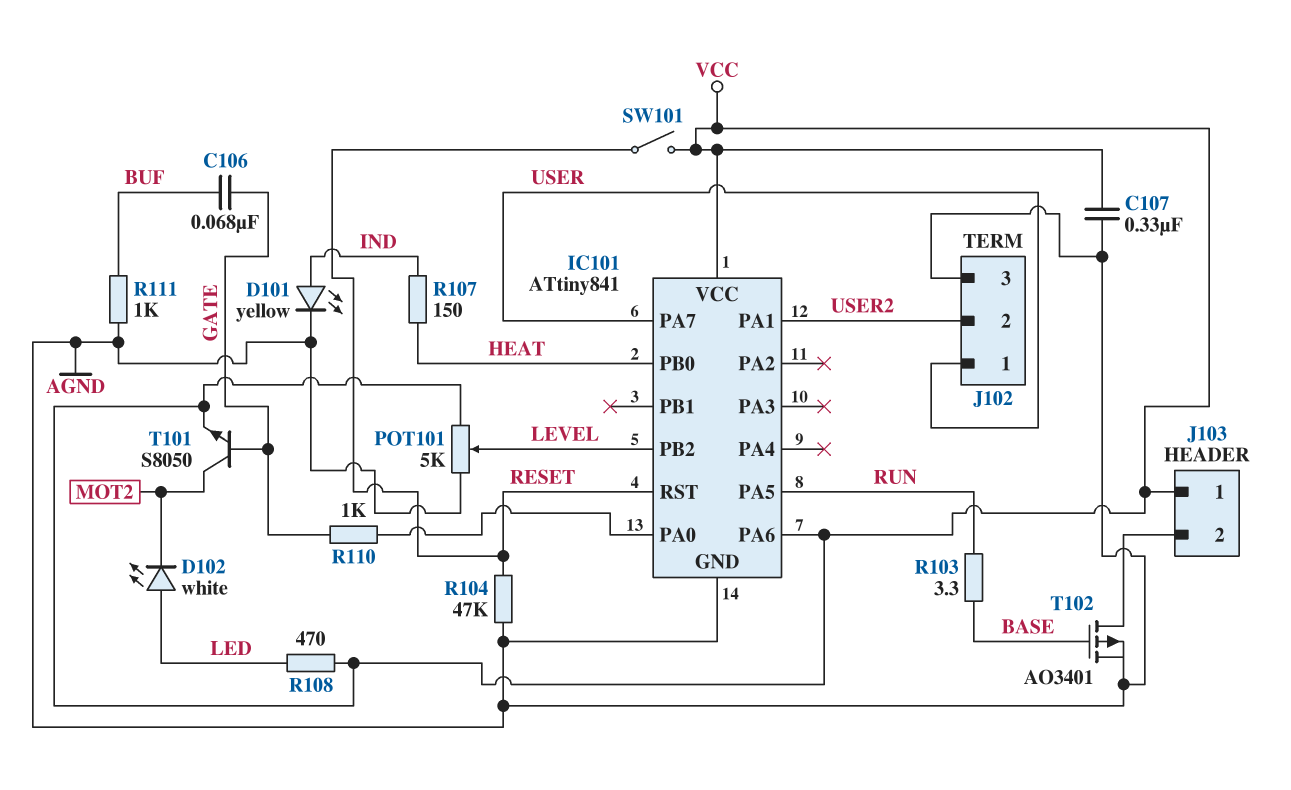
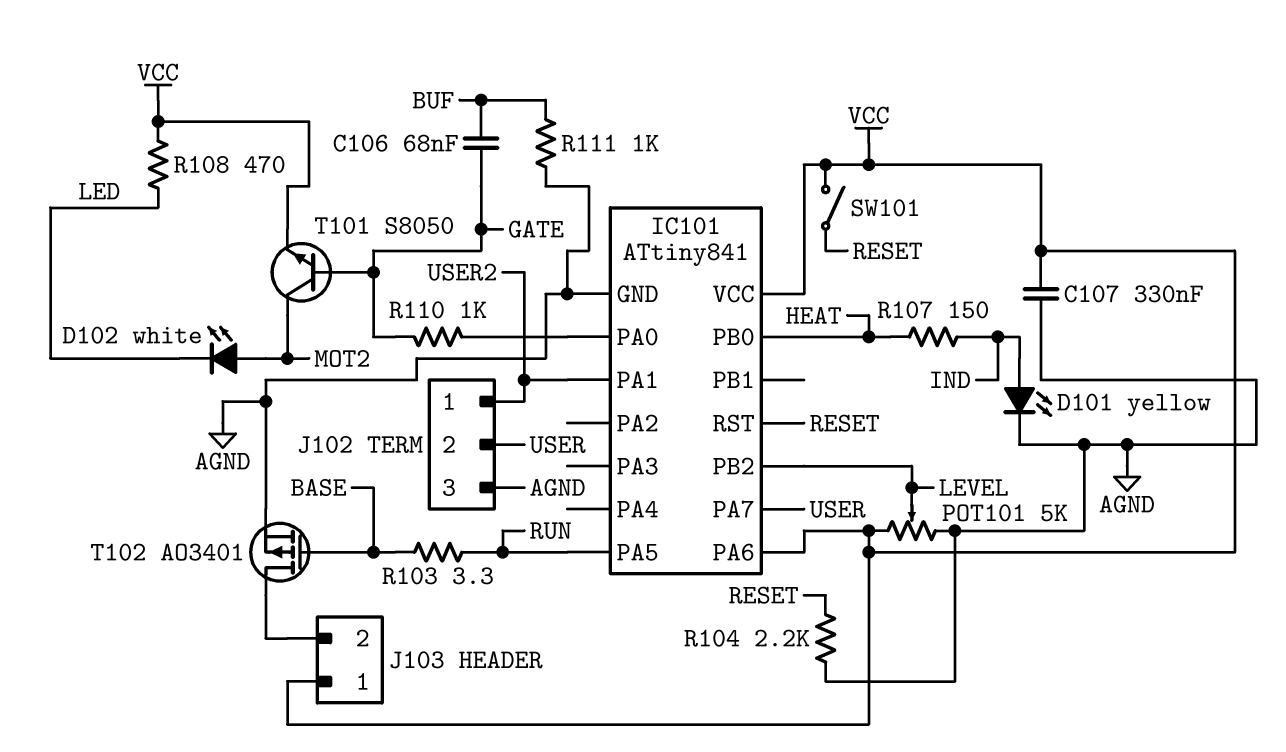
D102: LED white (A LED, K MOT2) -> LED white (A MOT2, K LED)
J102 pin 1: USER -> USER2
J102 pin 2: USER2 -> USER
R104: 47k (AGND, RESET) -> 2.2k (AGND, RESET)

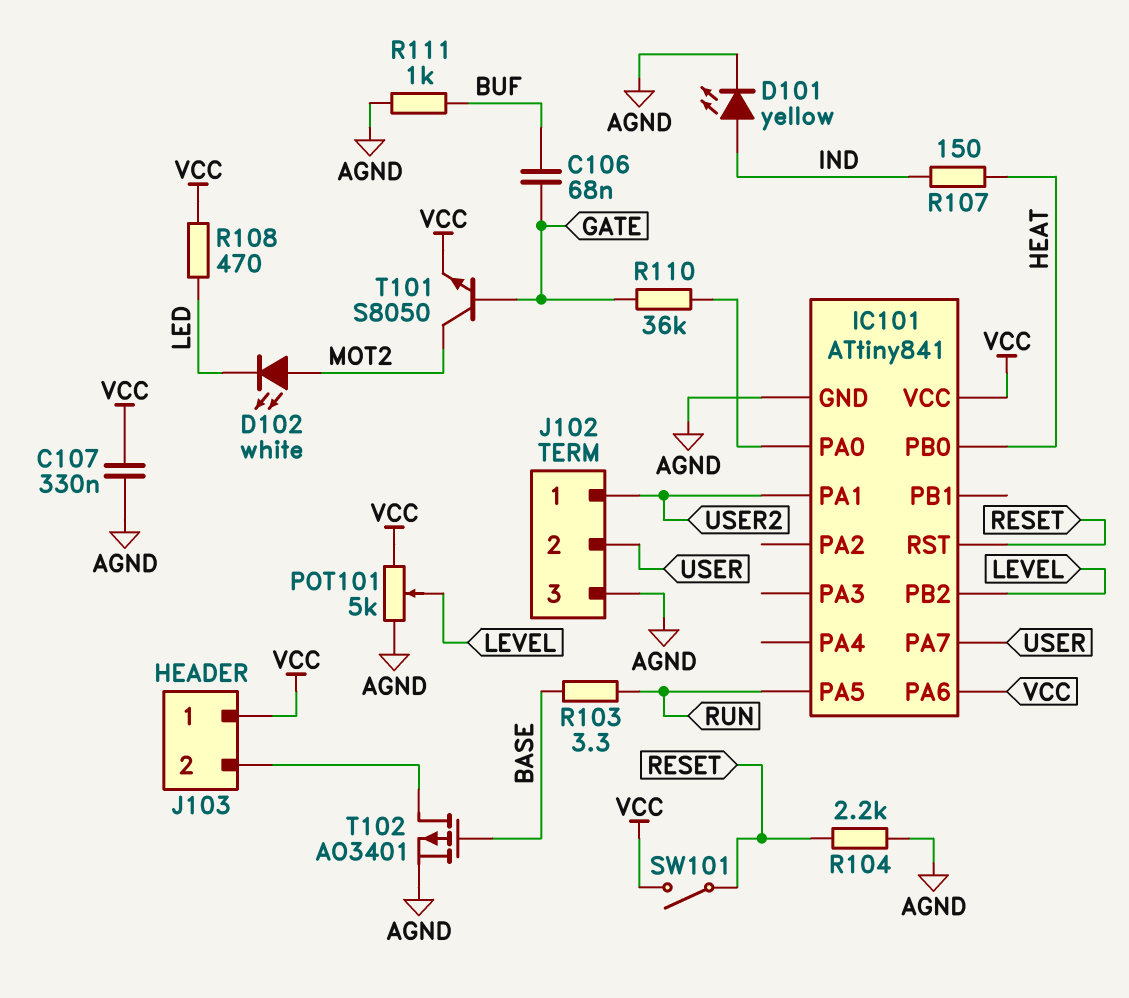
R110: 1k (GATE, IC101/PA0) -> 36k (GATE, IC101/PA0)

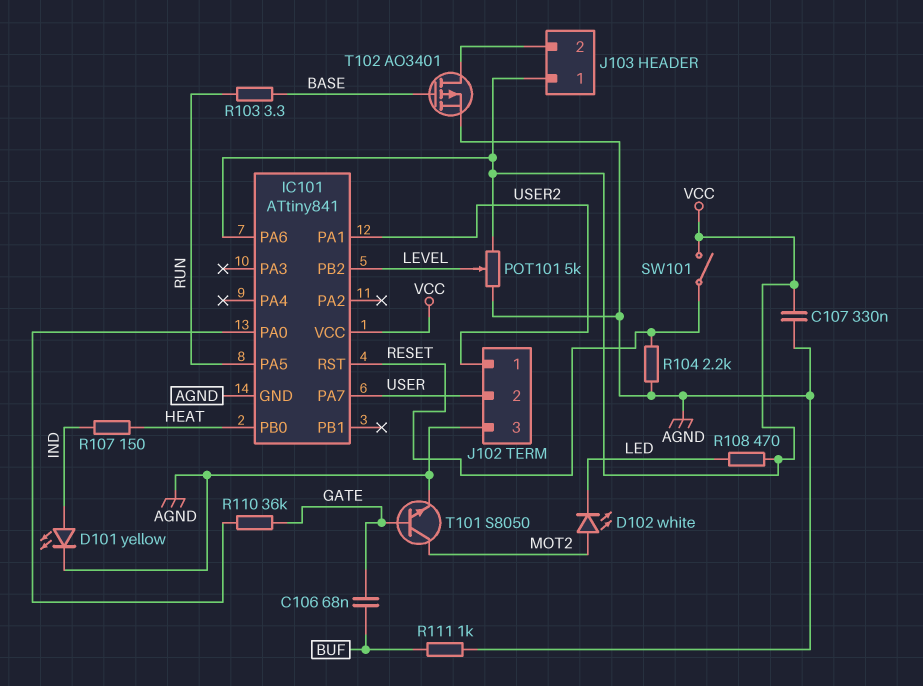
T101: NPN S8050 (B GATE, C MOT2, E VCC) -> NPN S8050 (B GATE, C MOT2, E AGND)

